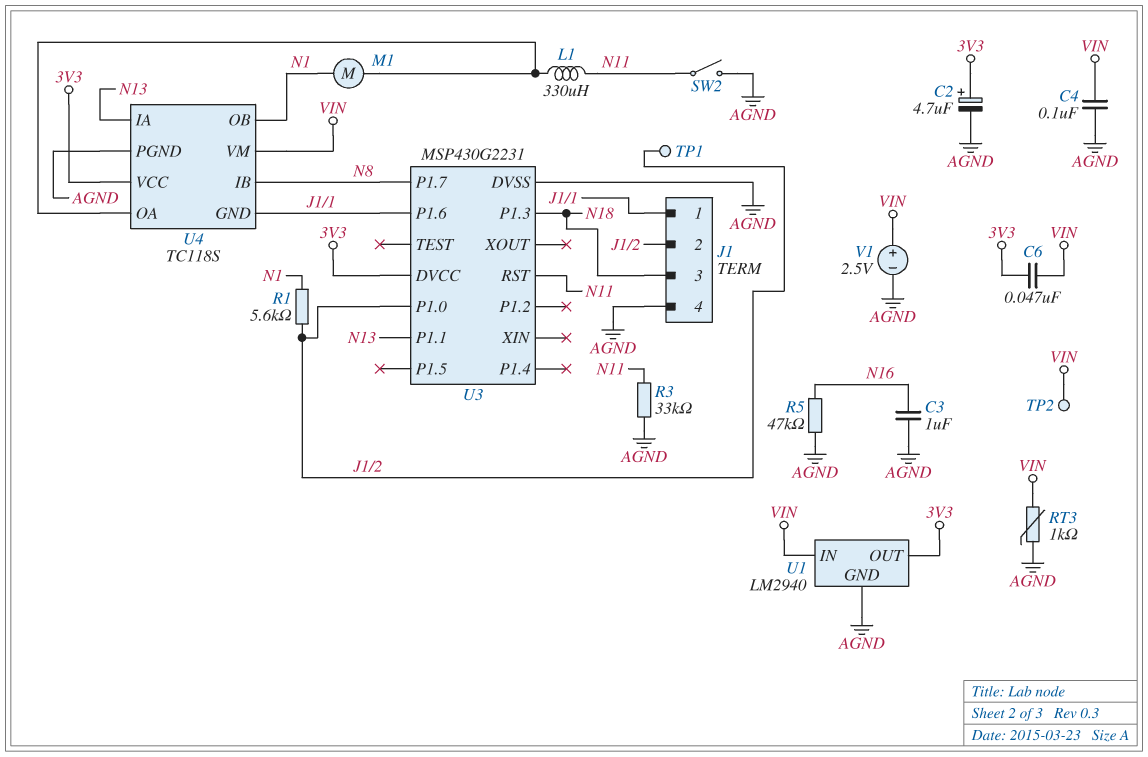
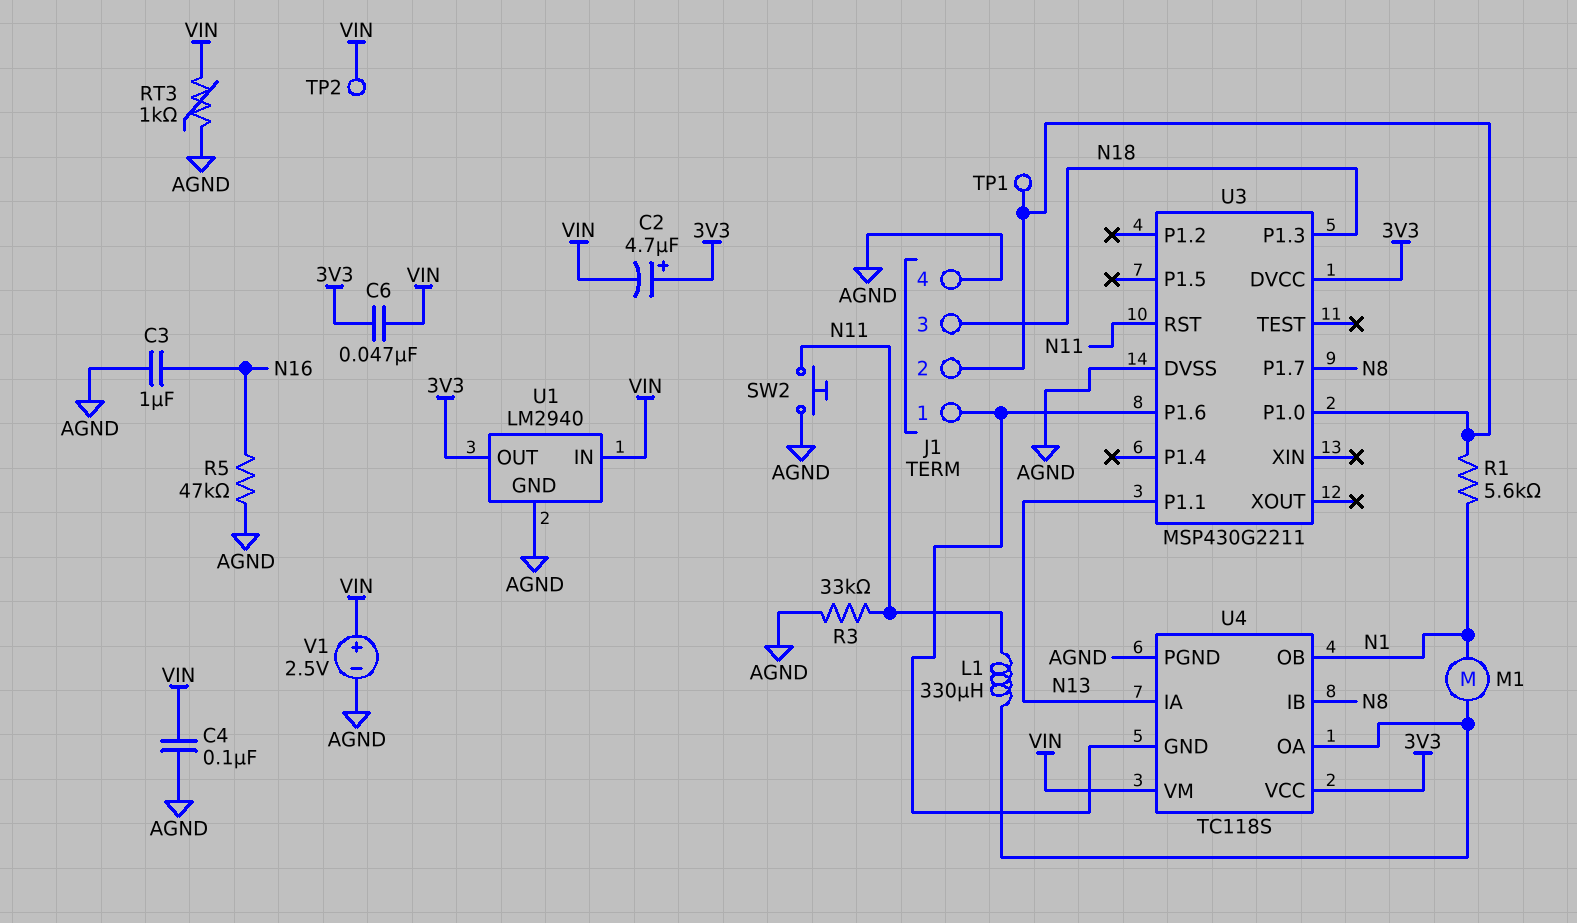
C2: 4.7uF (plus 3V3, minus AGND) -> 4.7uF (plus 3V3, minus VIN)
SW2: switch (AGND, N11) -> button (AGND, N11)
U3: MSP430G2231 -> MSP430G2211

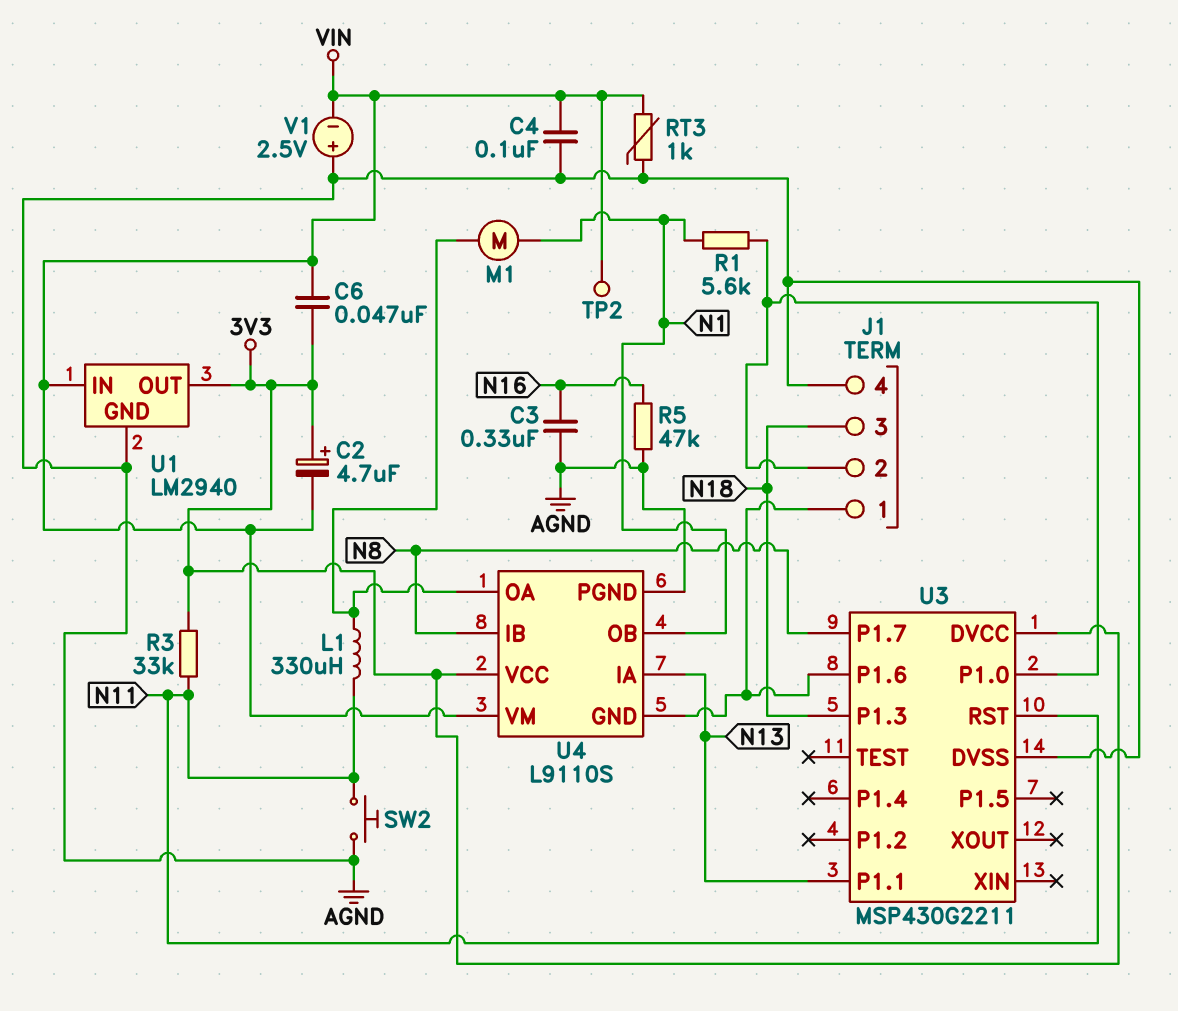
C3: 1uF (AGND, N16) -> 330nF (AGND, N16)
R3: 33k (AGND, N11) -> 33k (3V3, N11)
TP1: test point (J1/2) -> none
U4: TC118S -> L9110S
V1: 2.5V (plus VIN, minus AGND) -> 2.5V (plus AGND, minus VIN)

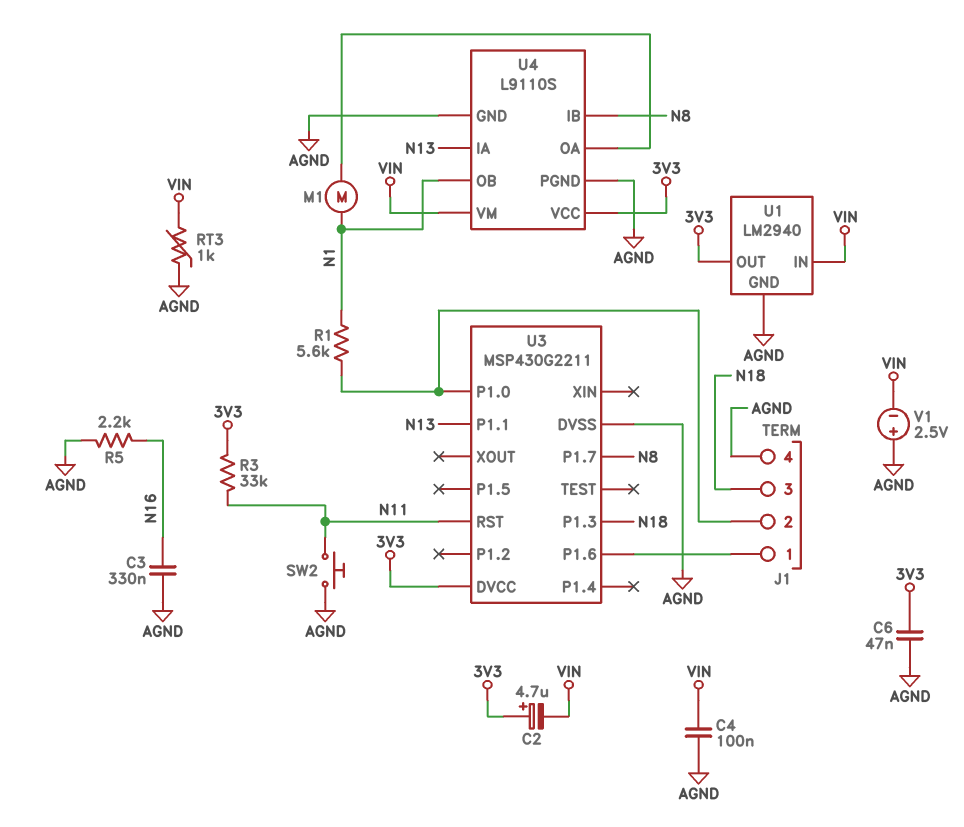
C6: 47nF (3V3, VIN) -> 47nF (3V3, AGND)
L1: 330uH (N11, U4/OA) -> none
R5: 47k (AGND, N16) -> 2.2k (AGND, N16)
TP2: test point (VIN) -> none
U4 pin GND: J1/1 -> AGND

